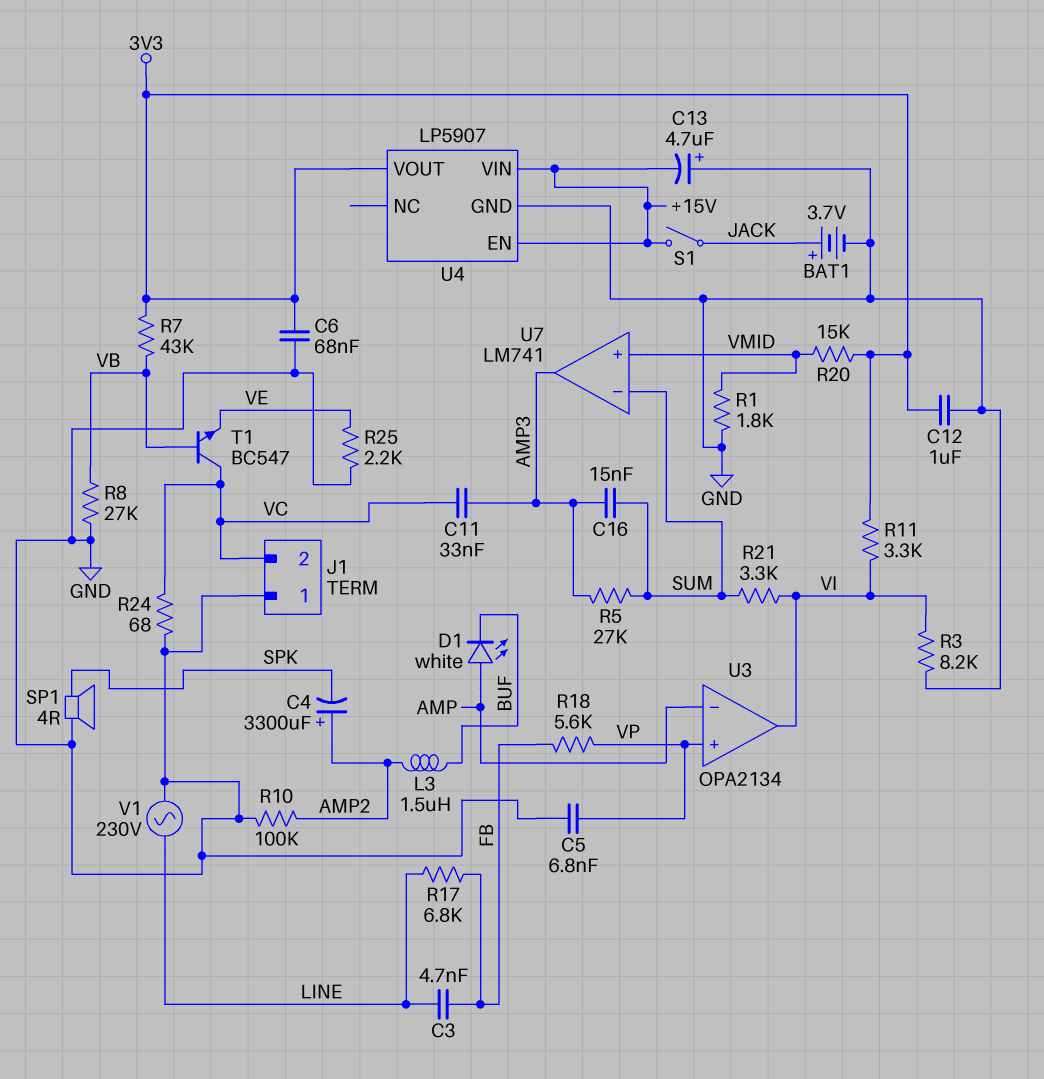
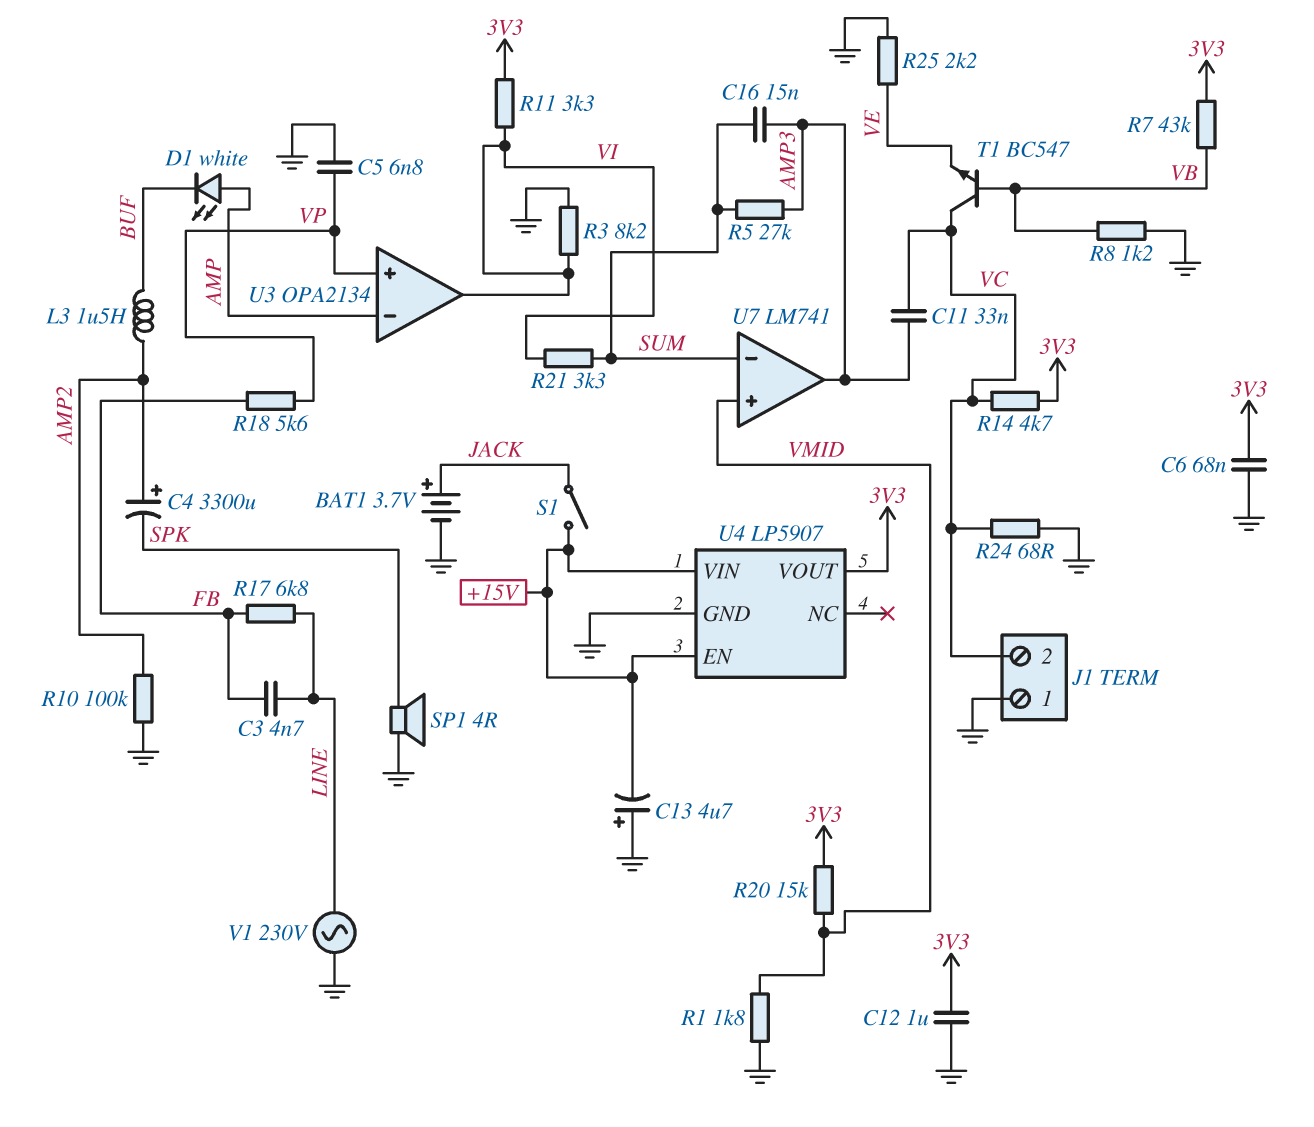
R8: 27k (GND, VB) -> 1.2k (GND, VB)
R14: none -> 4.7k (3V3, VC)

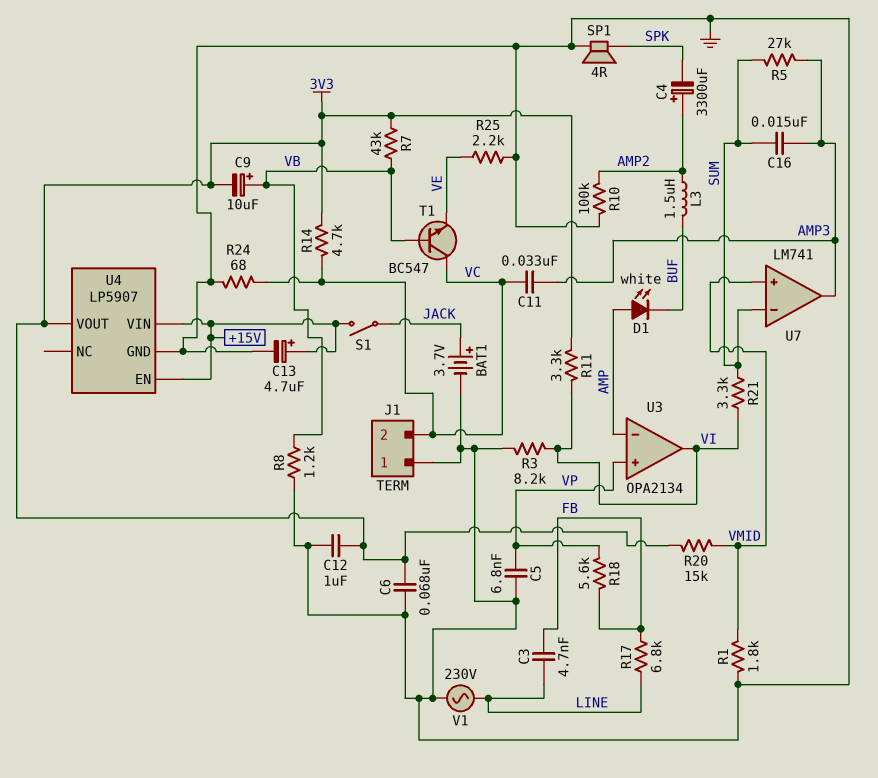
C9: none -> 10uF (plus VB, minus 3V3)
C13: 4.7uF (plus GND, minus +15V) -> 4.7uF (plus +15V, minus GND)

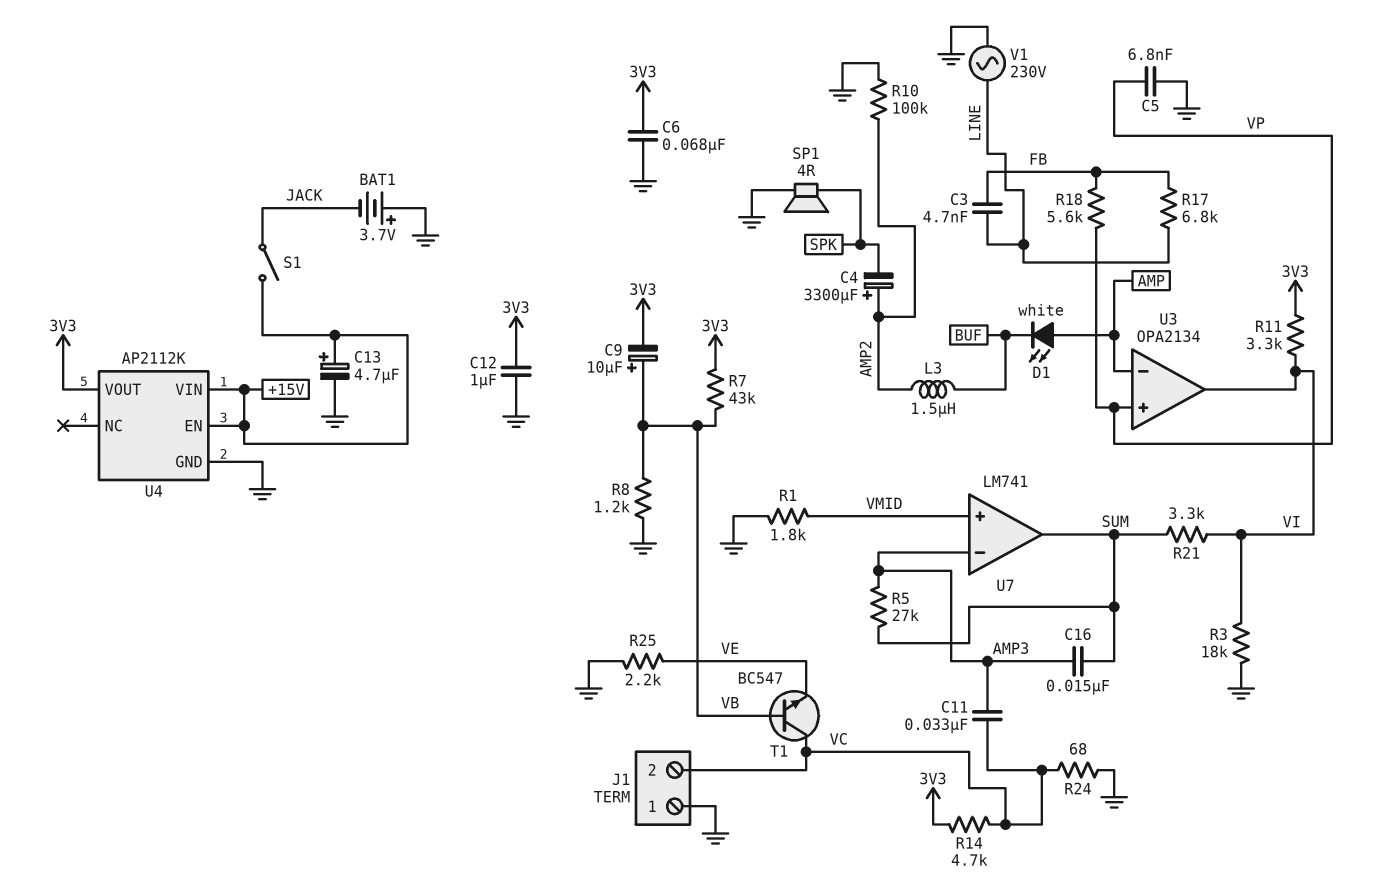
BAT1: 3.7V (plus JACK, minus GND) -> 3.7V (plus GND, minus JACK)
R3: 8.2k (GND, VI) -> 18k (GND, VI)
R20: 15k (3V3, VMID) -> none
U4: LP5907 -> AP2112K
U7 pin in-: SUM -> AMP3
U7 pin out: AMP3 -> SUM

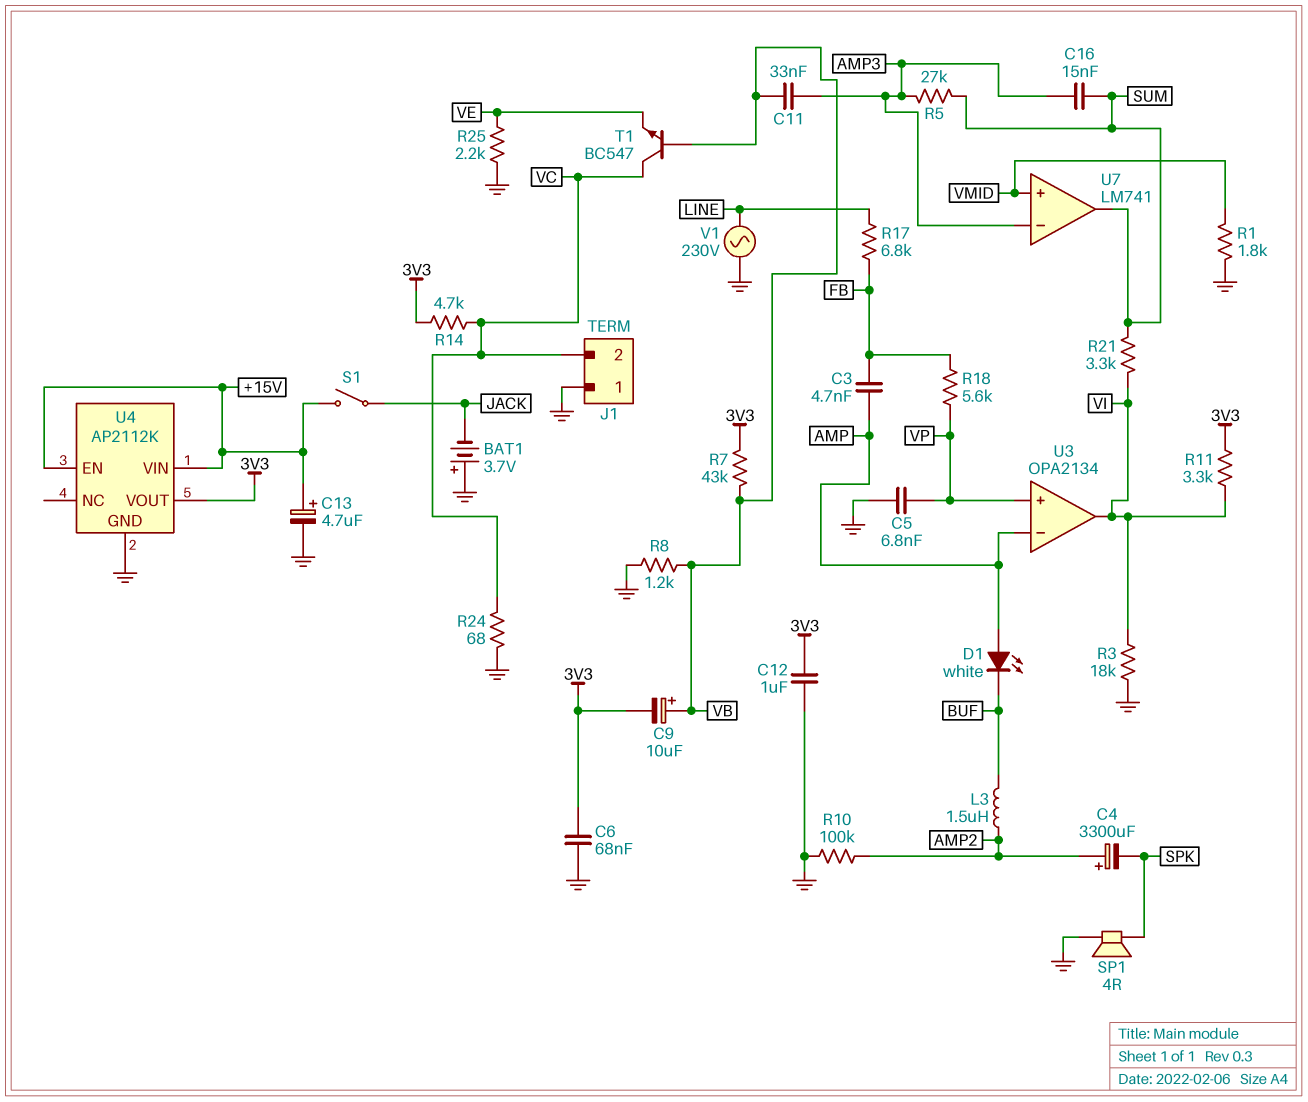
C3: 4.7nF (FB, LINE) -> 4.7nF (AMP, FB)
C11: 33nF (AMP3, VC) -> 33nF (AMP3, VB)

